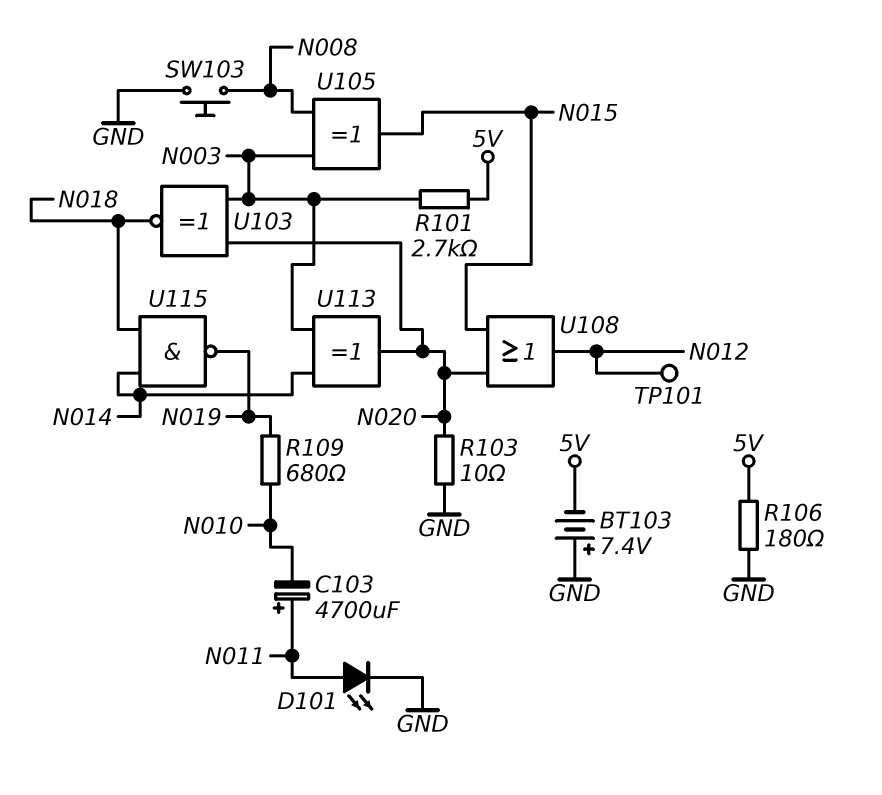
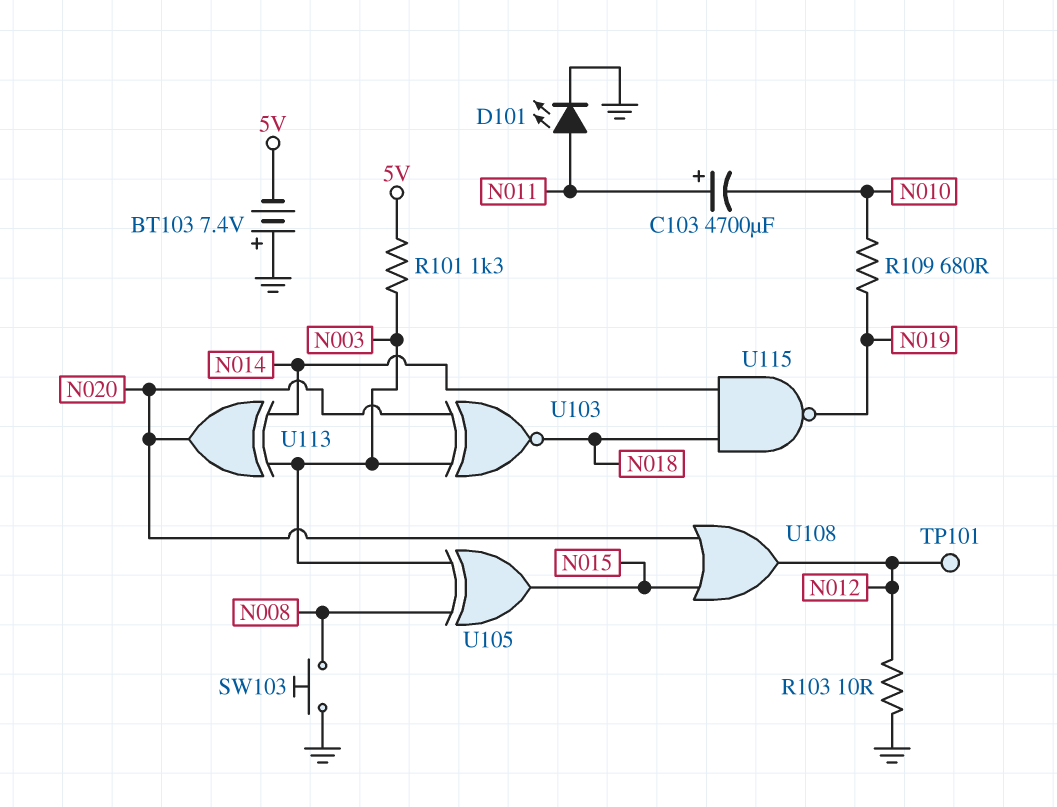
R101: 2.7k (5V, N003) -> 1.3k (5V, N003)
R103: 10 (GND, N020) -> 10 (GND, N012)
R106: 180 (5V, GND) -> none

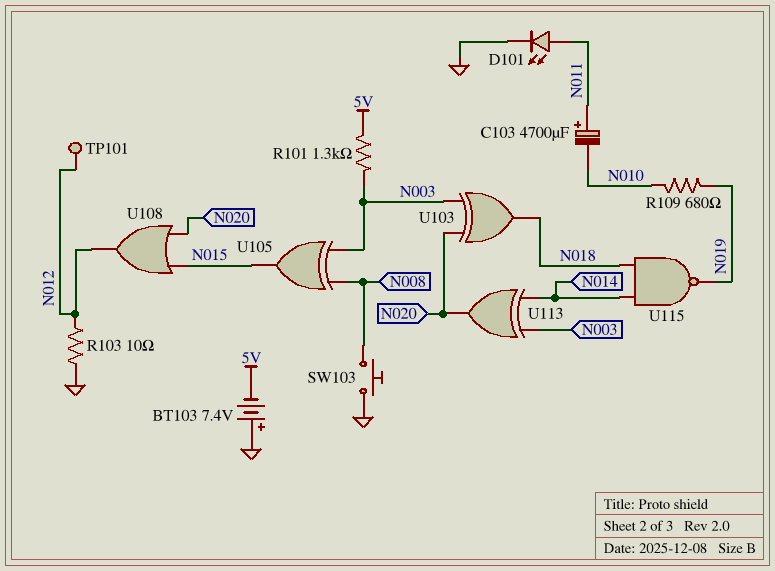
U103: XNOR (in N003, in N020, out N018) -> XOR (in N003, in N020, out N018)

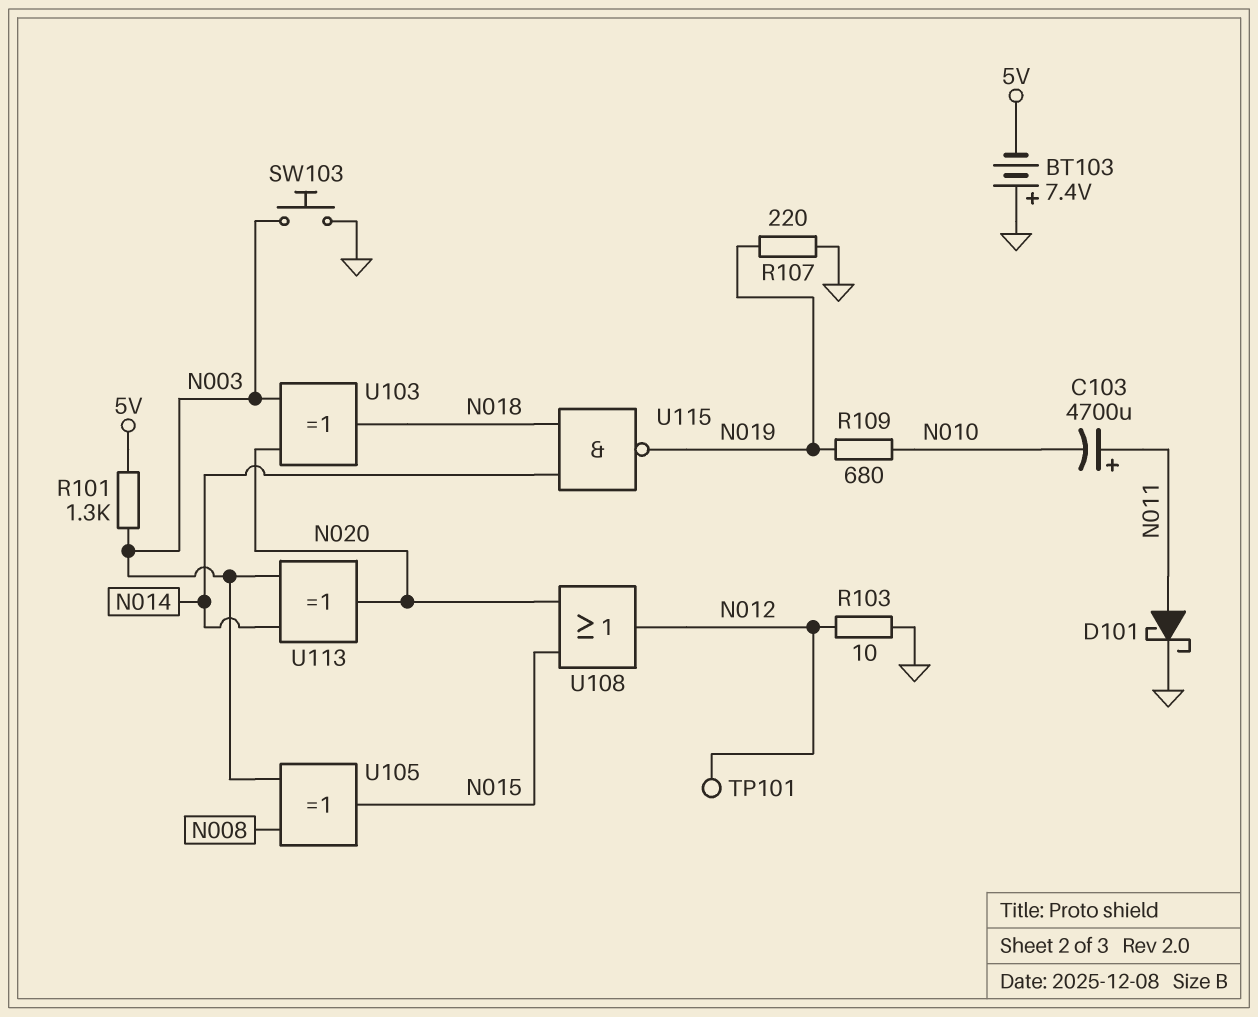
D101: LED (A N011, K GND) -> schottky (A N011, K GND)
R107: none -> 220 (GND, N019)
SW103: button (GND, N008) -> button (GND, N003)

